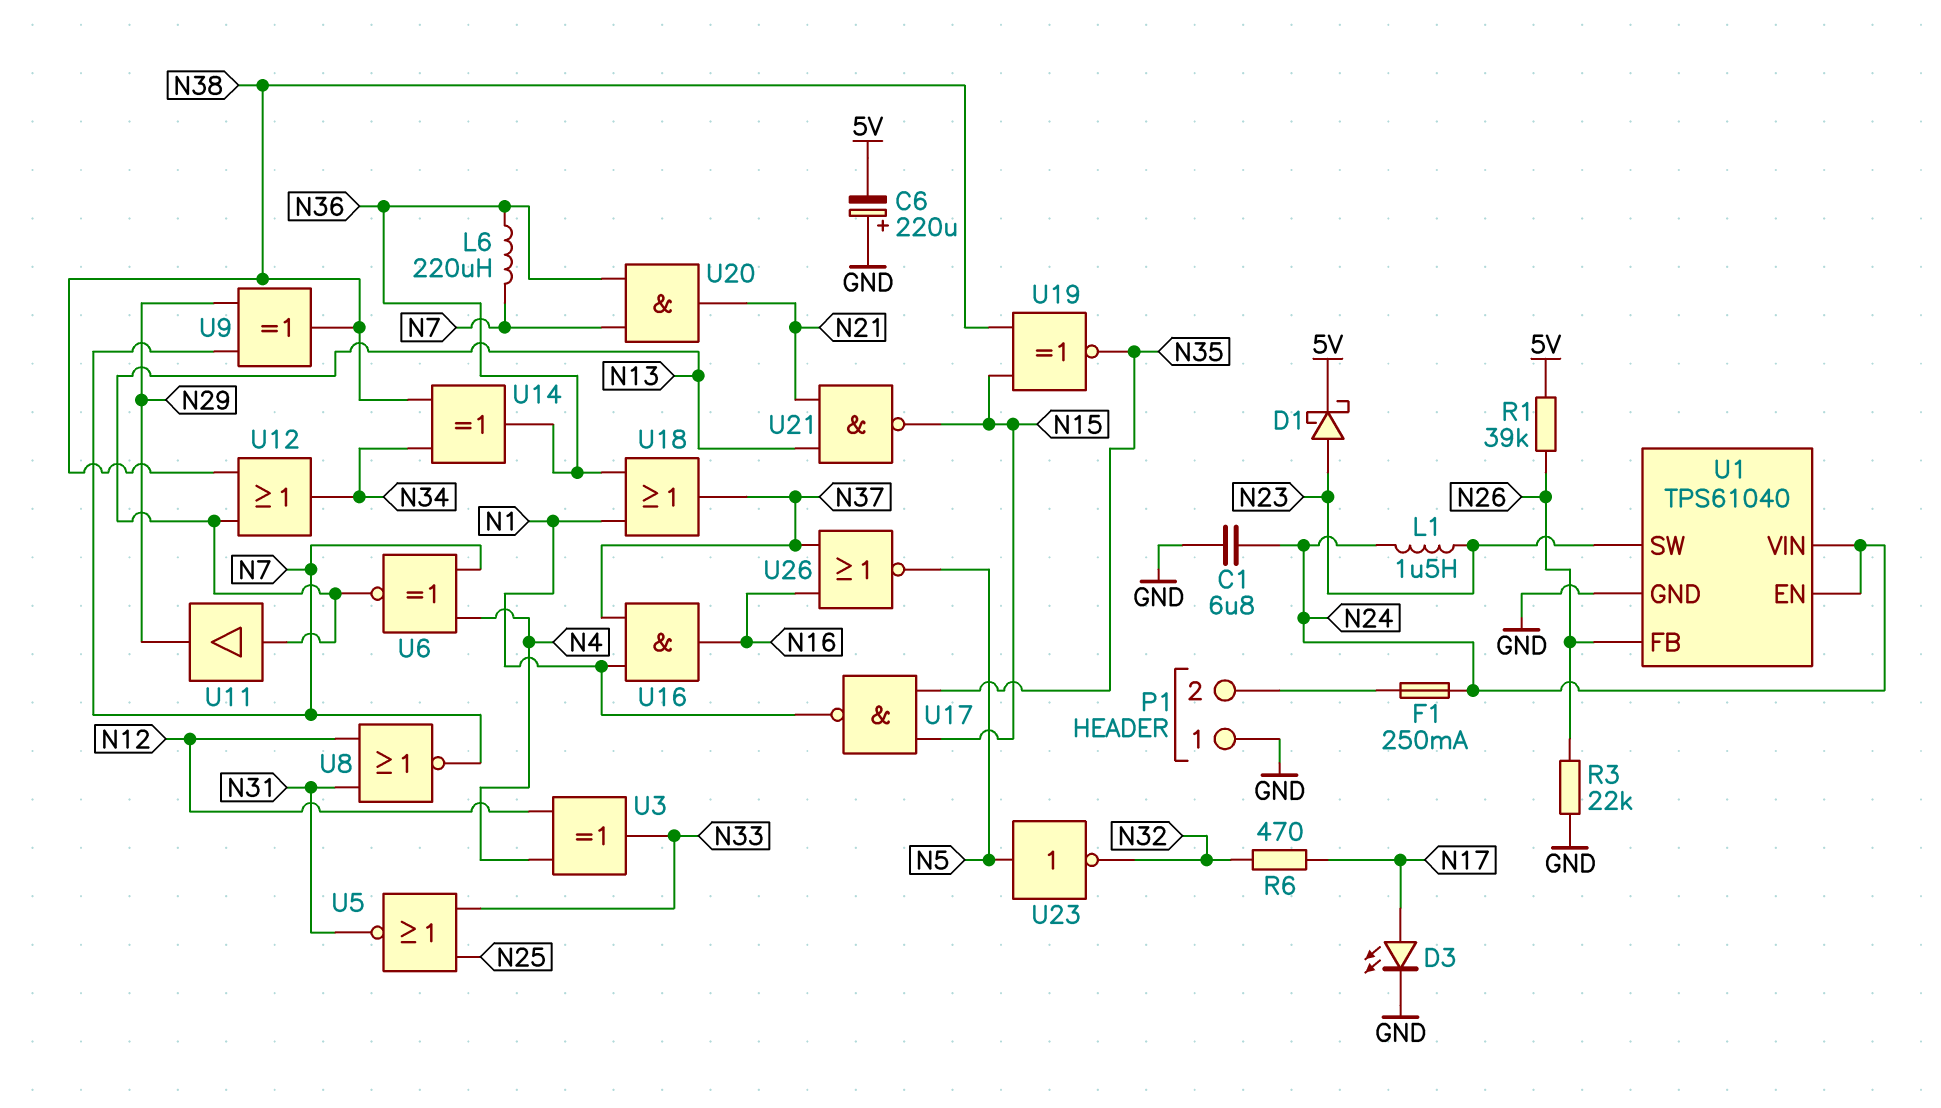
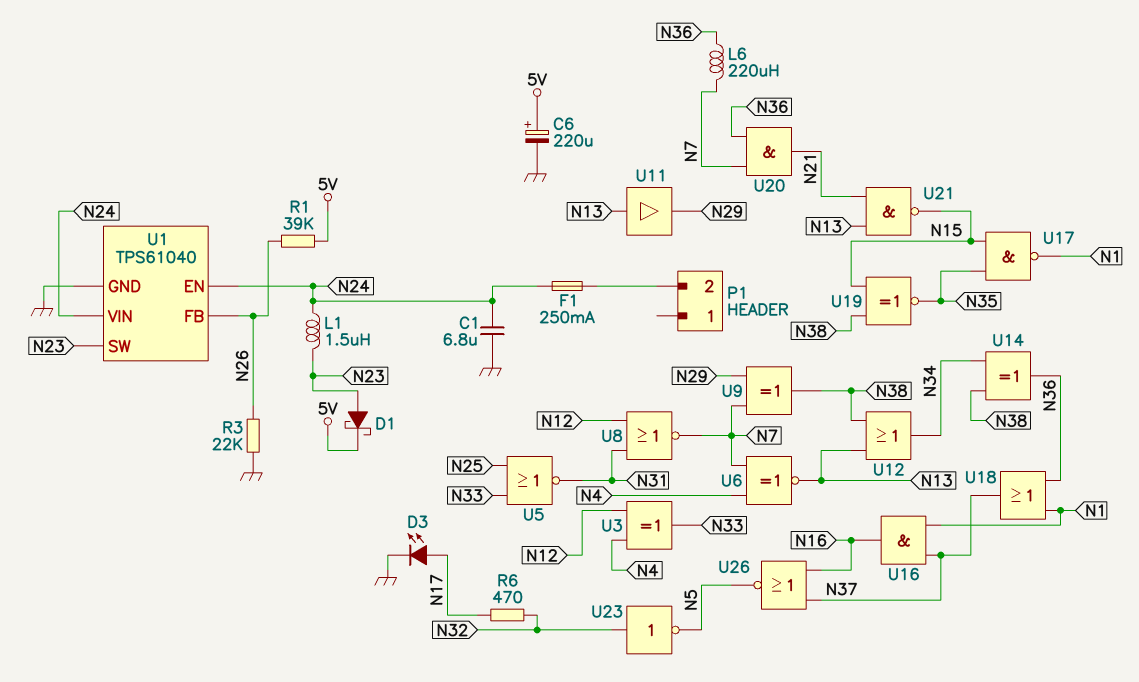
C6: 220uF (plus GND, minus 5V) -> 220uF (plus 5V, minus GND)
P1 pin 1: GND -> none
U23: NOT (in N5, out N32) -> NOT (in N32, out N5)

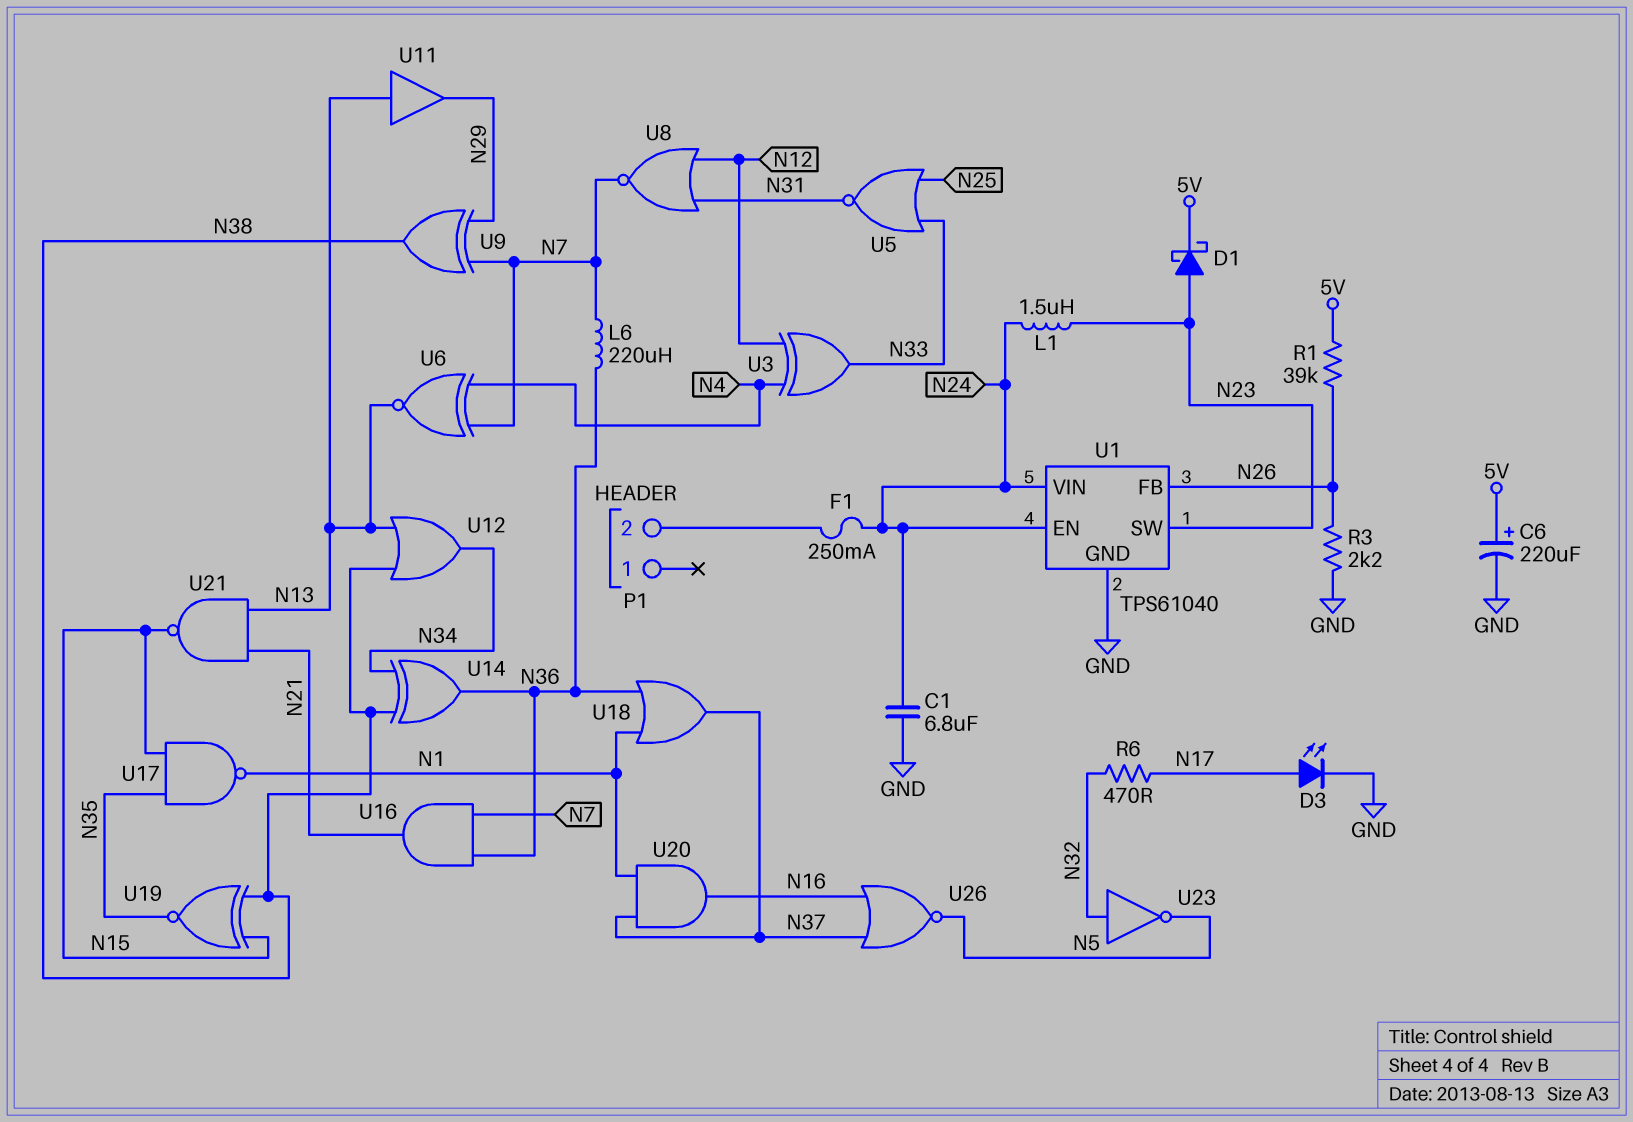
R3: 22k (GND, N26) -> 2.2k (GND, N26)
U16: AND (in N1, in N37, out N16) -> AND (in N7, in N36, out N21)
U20: AND (in N7, in N36, out N21) -> AND (in N1, in N37, out N16)

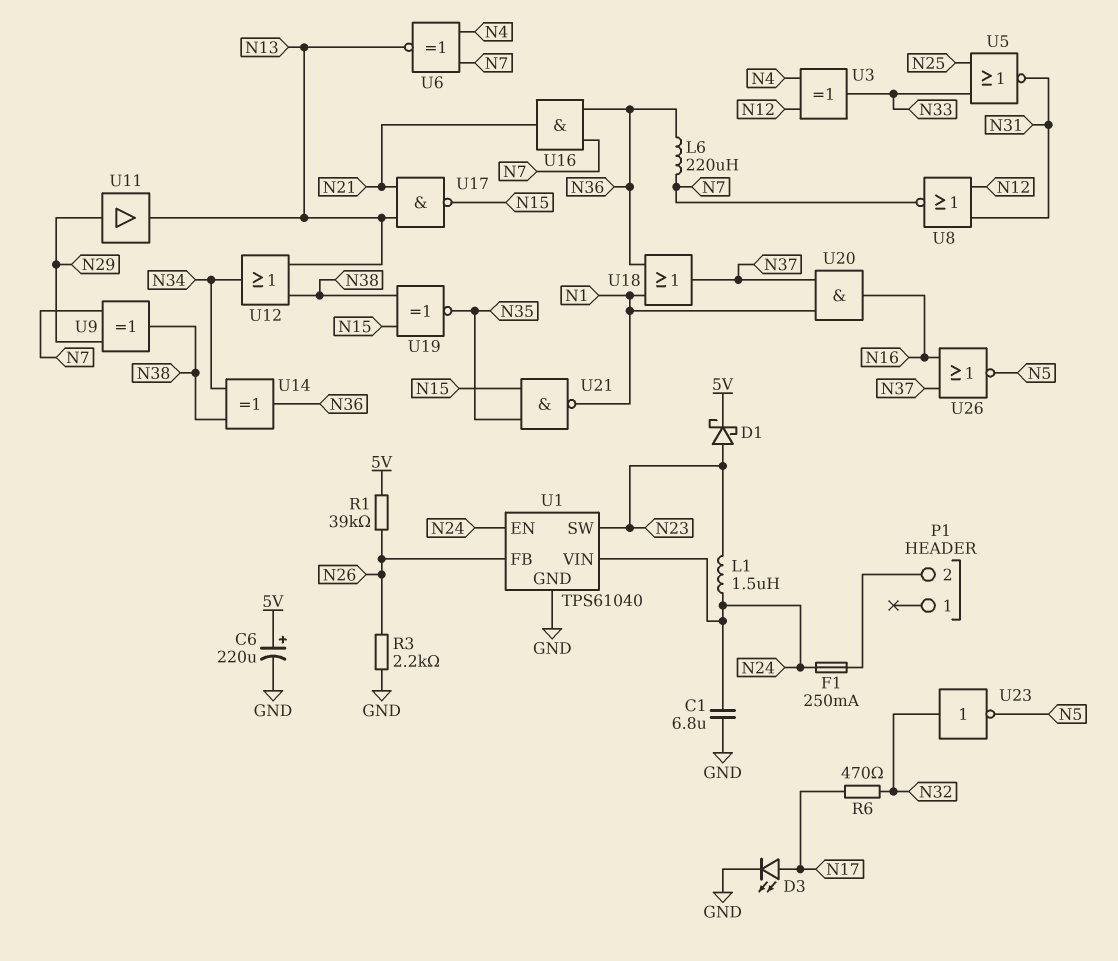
U11: buffer (in N13, out N29) -> buffer (in N29, out N13)
U17: NAND (in N15, in N35, out N1) -> NAND (in N13, in N21, out N15)
U21: NAND (in N13, in N21, out N15) -> NAND (in N15, in N35, out N1)

